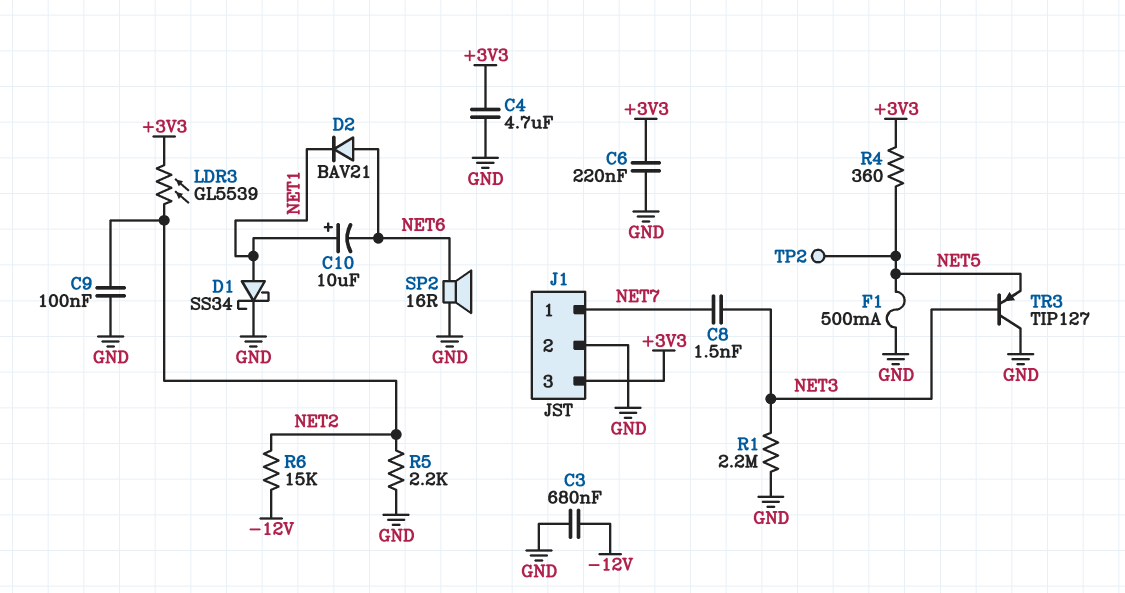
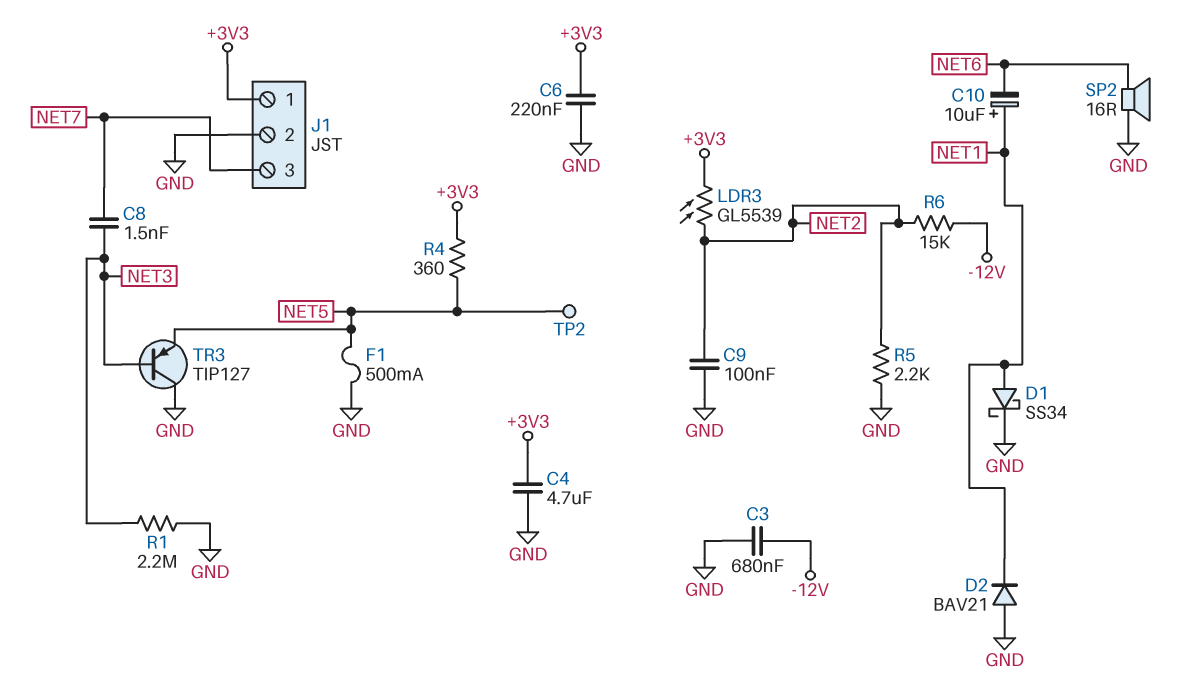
D2: diode BAV21 (A NET6, K NET1) -> diode BAV21 (A GND, K NET1)
J1 pin 1: NET7 -> +3V3
J1 pin 3: +3V3 -> NET7

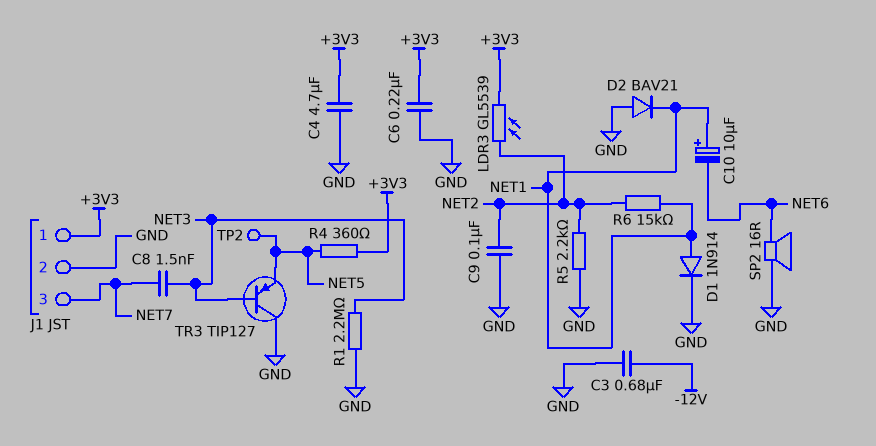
D1: schottky SS34 (A NET1, K GND) -> diode 1N914 (A NET1, K GND)
F1: 500mA (GND, NET5) -> none
R6: 15k (-12V, NET2) -> 15k (NET1, NET2)

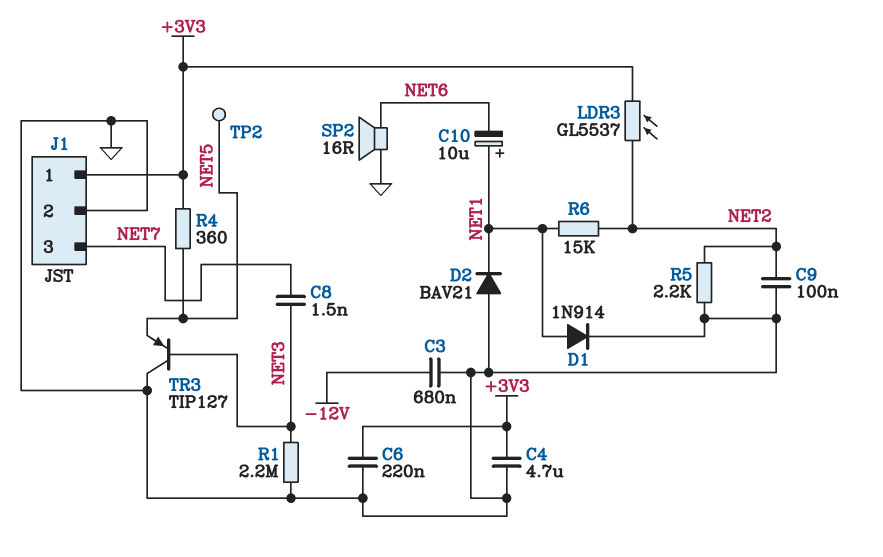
LDR3: GL5539 (+3V3, NET2) -> GL5537 (+3V3, NET2)

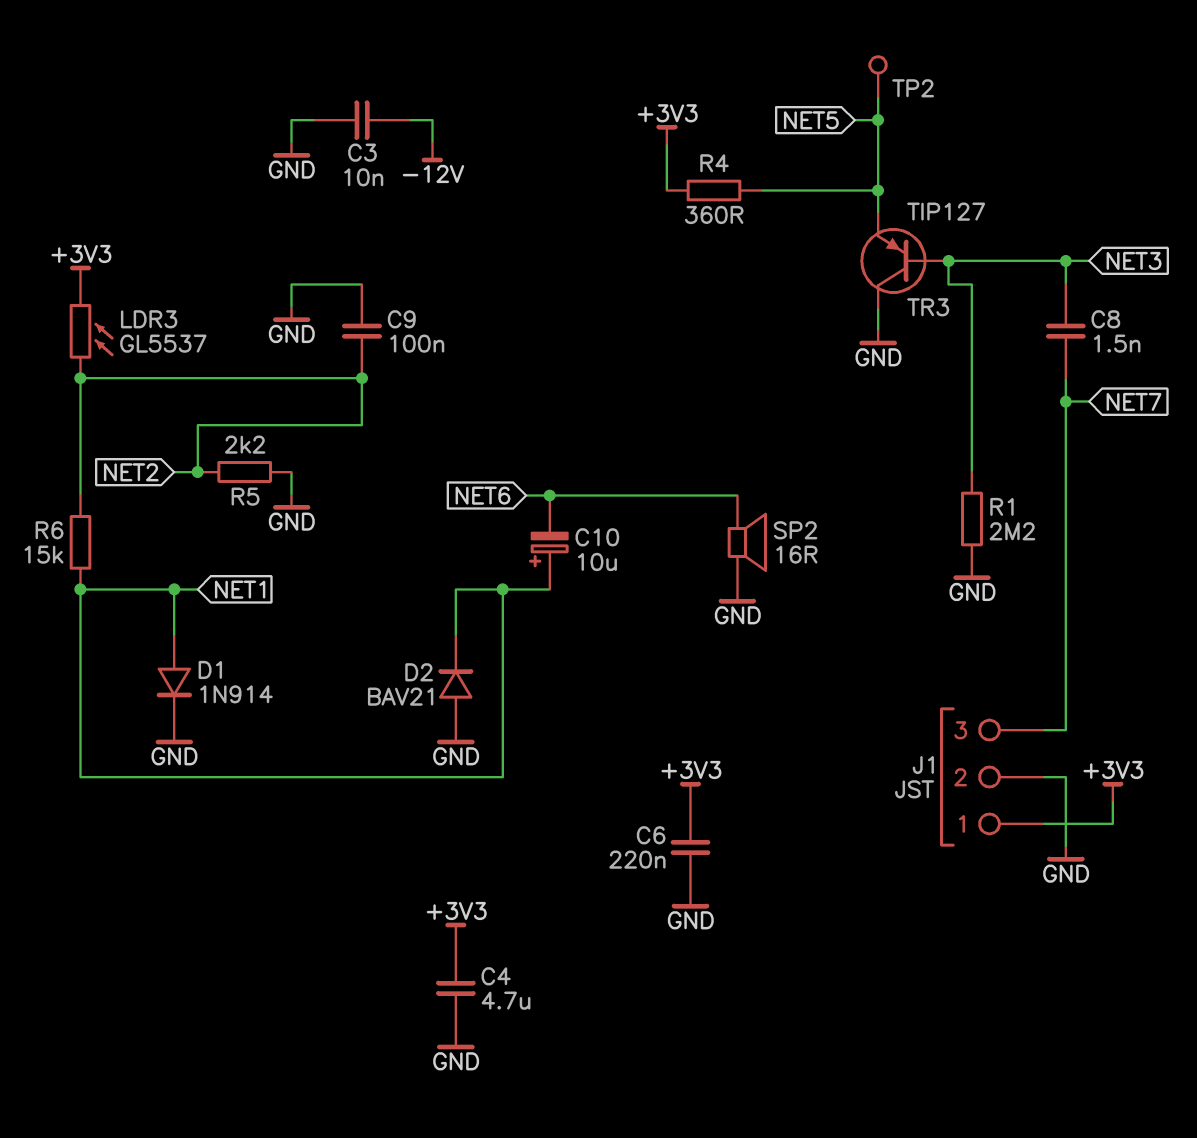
C3: 680nF (-12V, GND) -> 10nF (-12V, GND)

